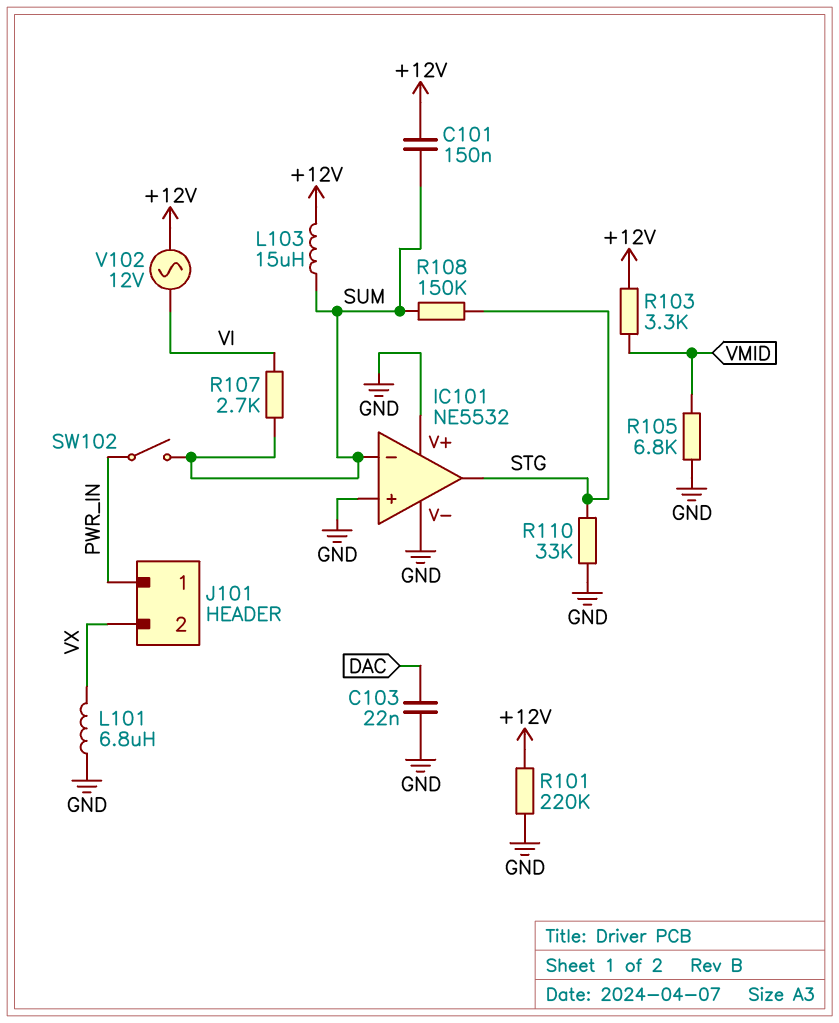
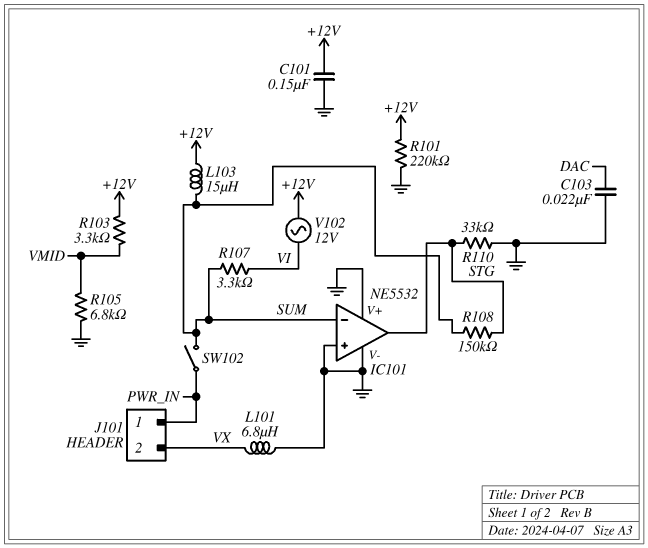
C101: 150nF (+12V, SUM) -> 150nF (+12V, GND)
R107: 2.7k (SUM, VI) -> 3.3k (SUM, VI)

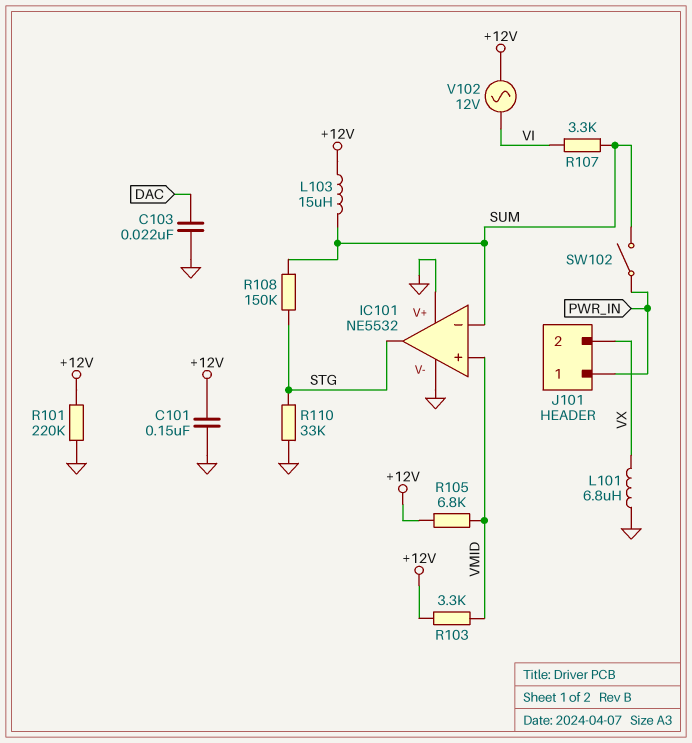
IC101 pin in+: GND -> VMID
R105: 6.8k (GND, VMID) -> 6.8k (+12V, VMID)

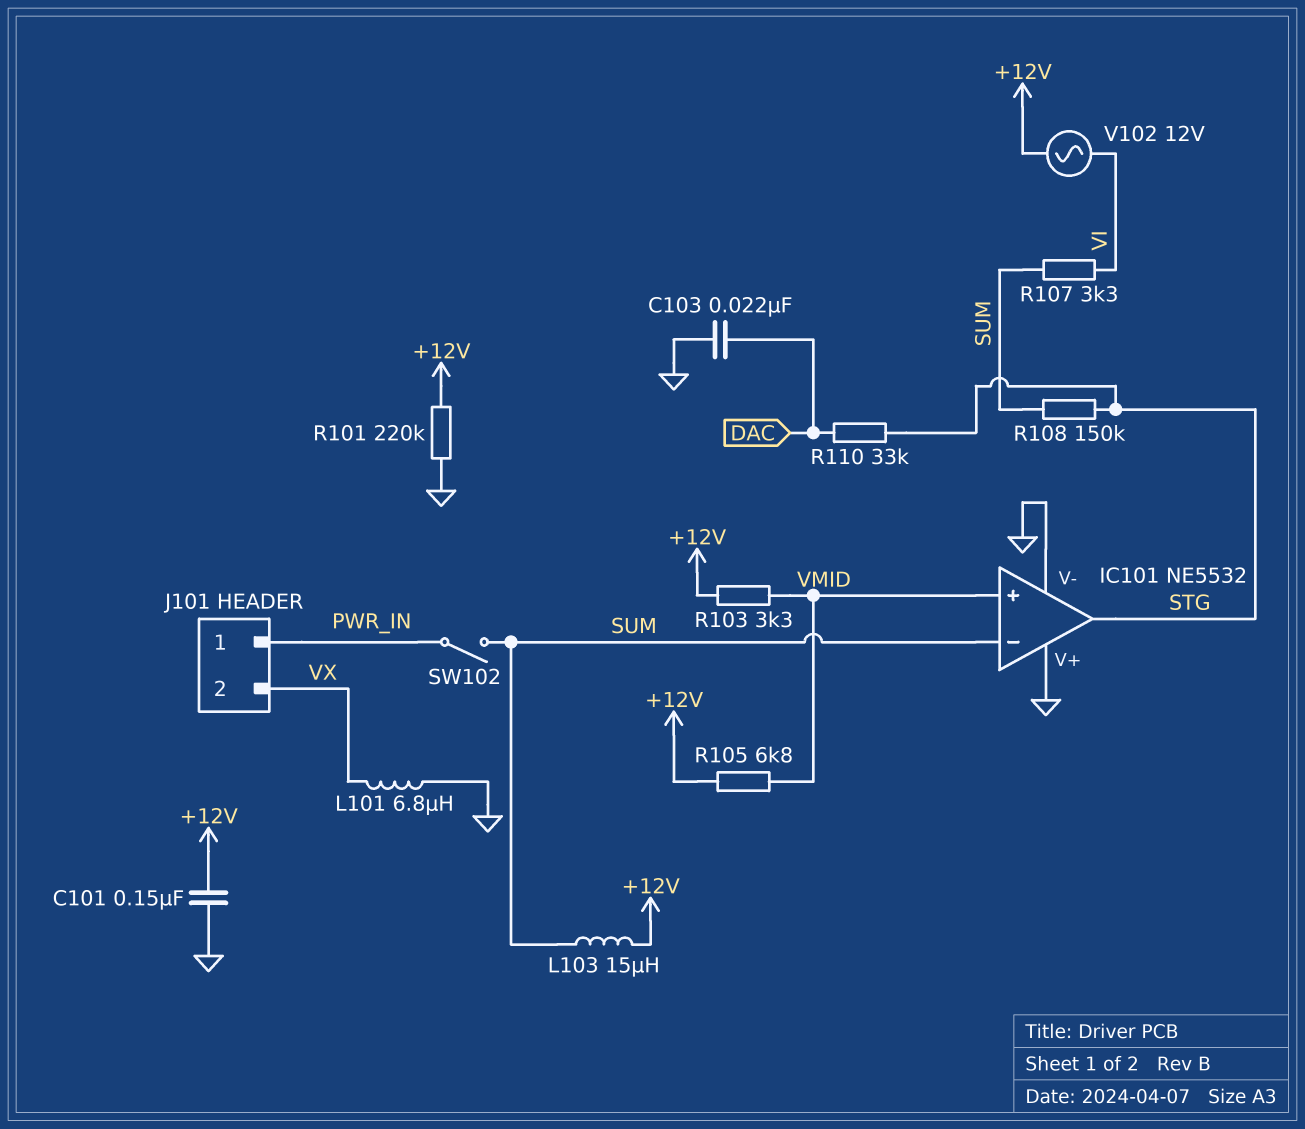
R110: 33k (GND, STG) -> 33k (DAC, STG)

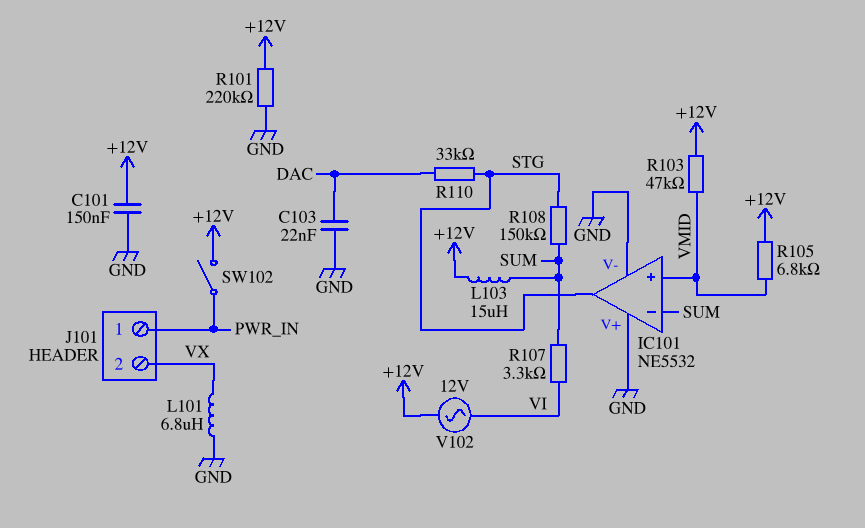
R103: 3.3k (+12V, VMID) -> 47k (+12V, VMID)
SW102: switch (PWR_IN, SUM) -> switch (+12V, PWR_IN)

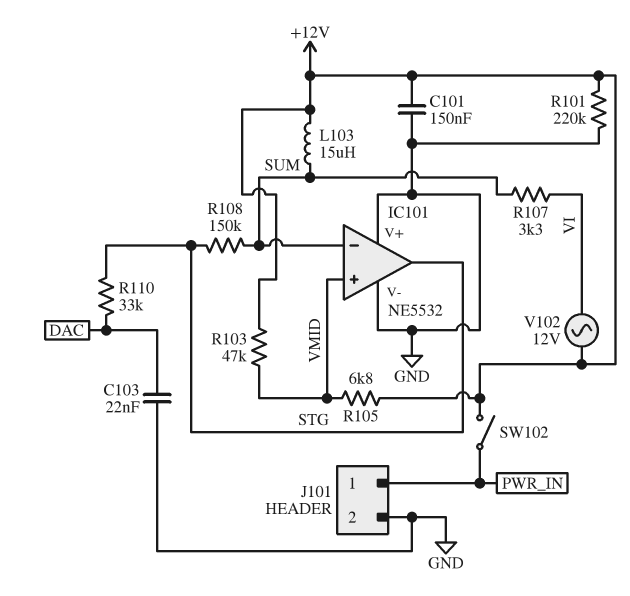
J101 pin 2: VX -> GND
L101: 6.8uH (GND, VX) -> none

